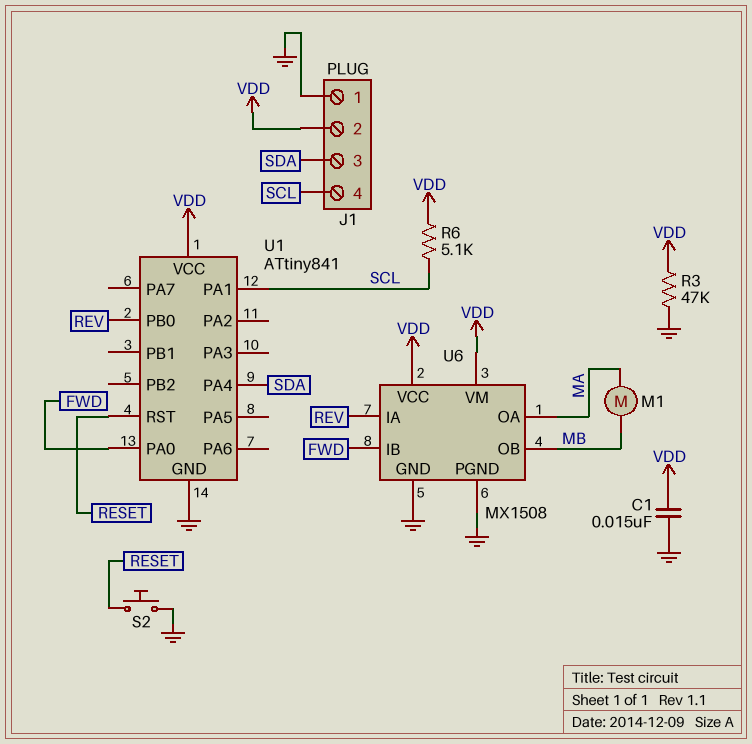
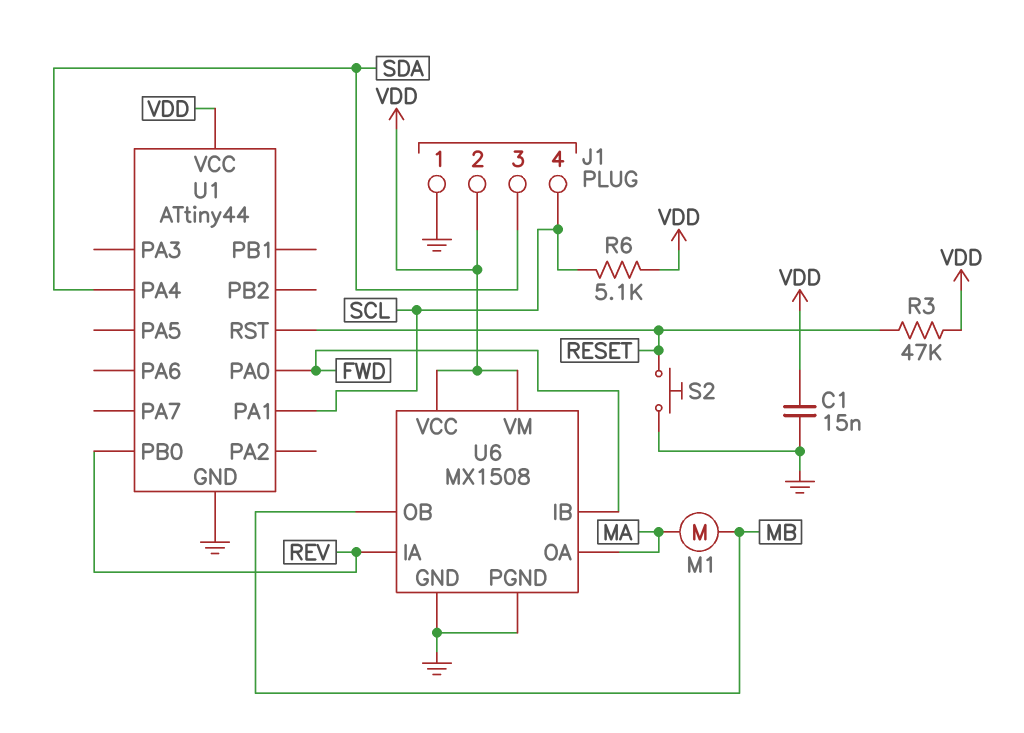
R3: 47k (GND, VDD) -> 47k (RESET, VDD)
U1: ATtiny841 -> ATtiny44

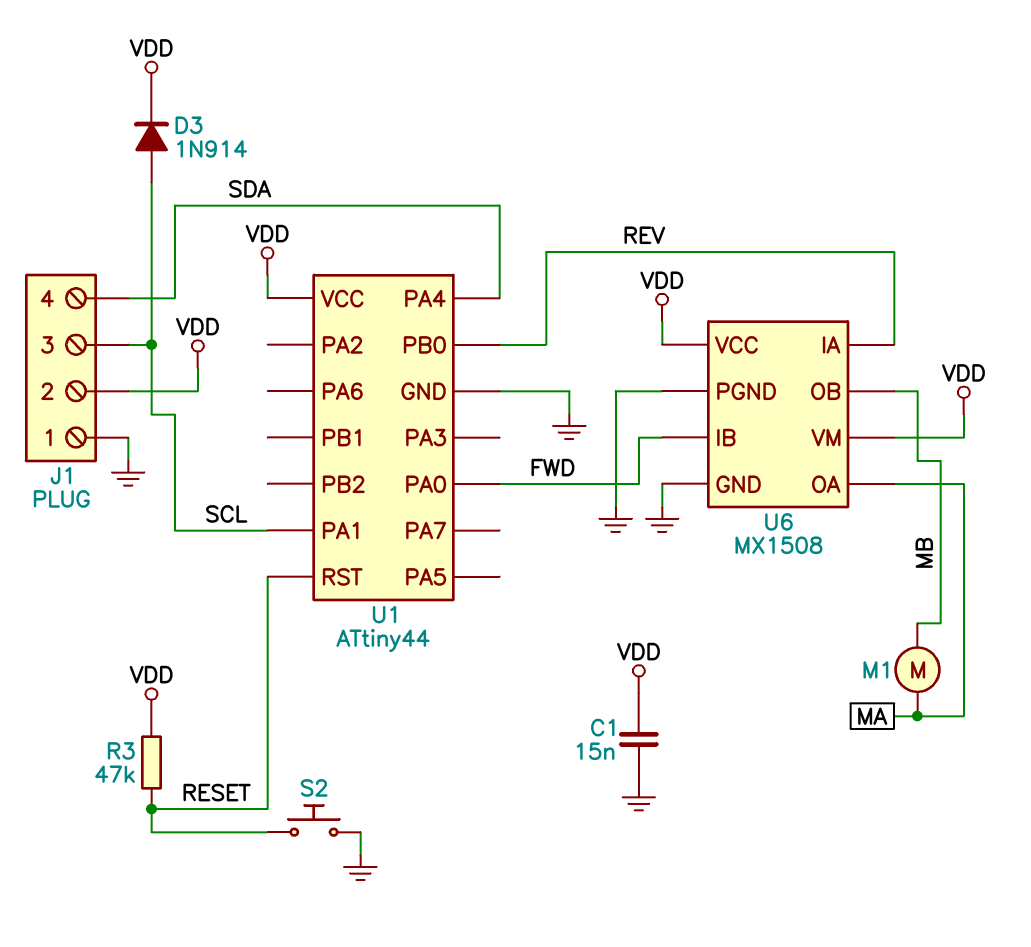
D3: none -> diode 1N914 (A SCL, K VDD)
J1 pin 3: SDA -> SCL
J1 pin 4: SCL -> SDA
R6: 5.1k (SCL, VDD) -> none

